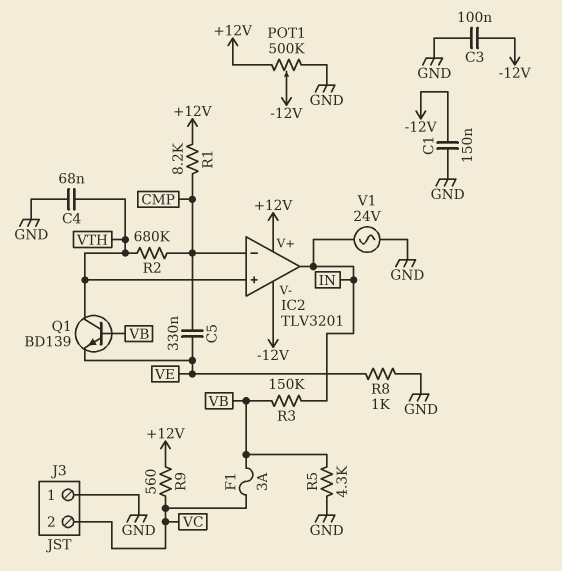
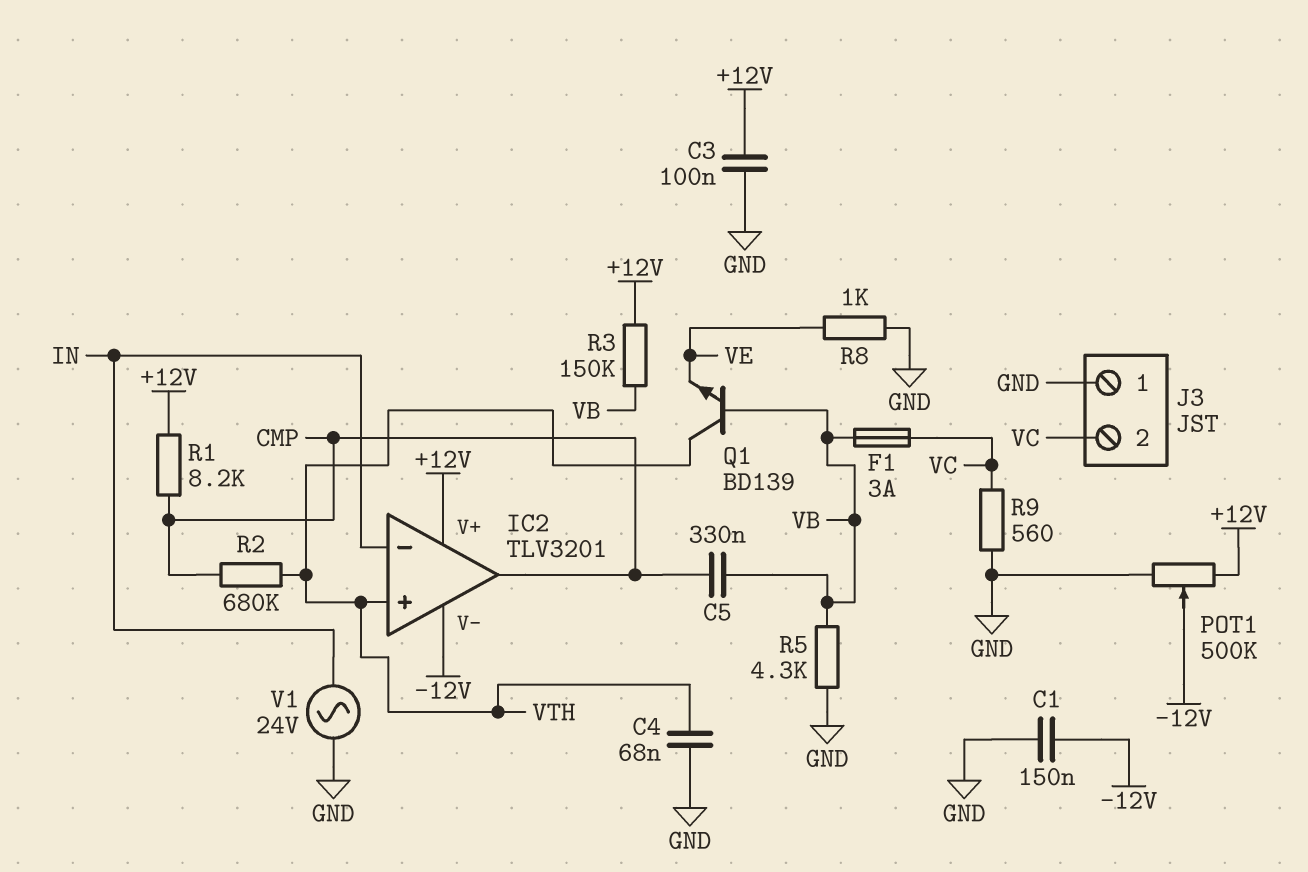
C3: 100nF (-12V, GND) -> 100nF (+12V, GND)
C5: 330nF (CMP, VE) -> 330nF (CMP, VB)
IC2 pin in-: CMP -> IN
IC2 pin out: IN -> CMP
R3: 150k (IN, VB) -> 150k (+12V, VB)
R9: 560 (+12V, VC) -> 560 (GND, VC)

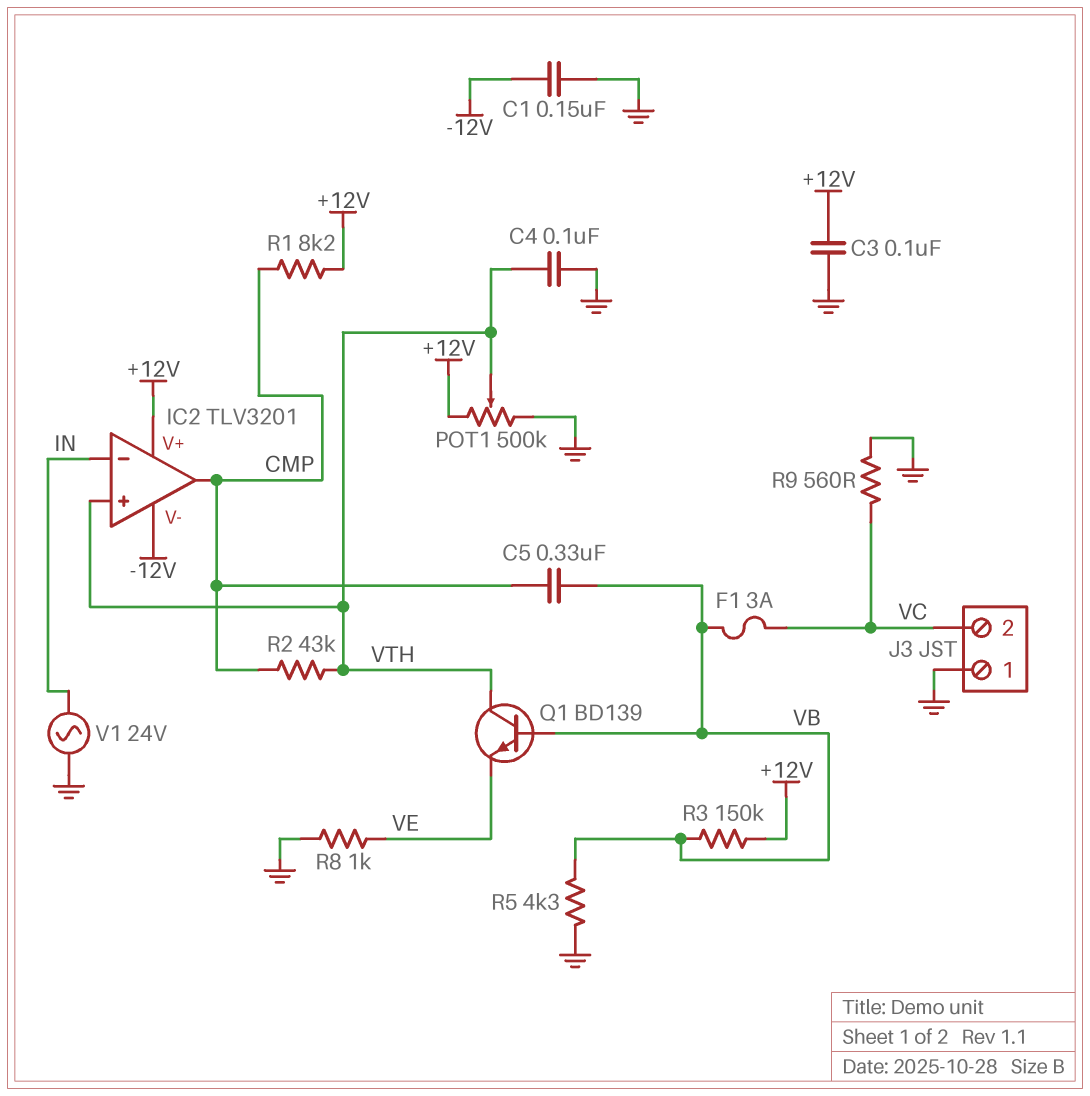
C4: 68nF (GND, VTH) -> 100nF (GND, VTH)
POT1: 500k (+12V, GND, wiper -12V) -> 500k (+12V, GND, wiper VTH)
R2: 680k (CMP, VTH) -> 43k (CMP, VTH)

